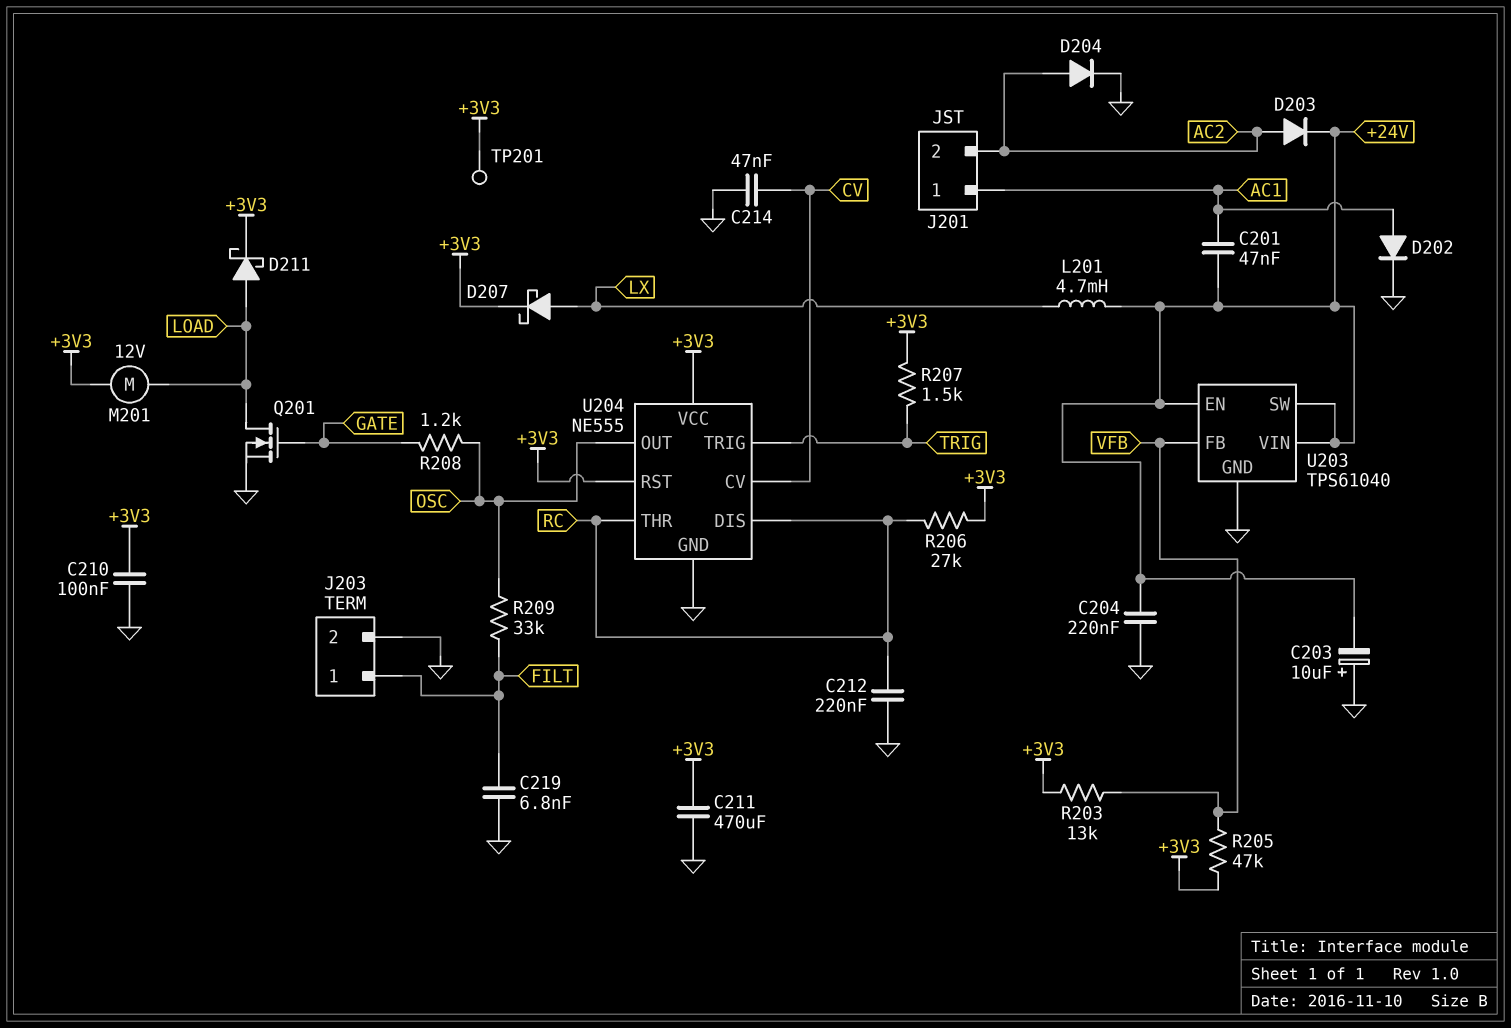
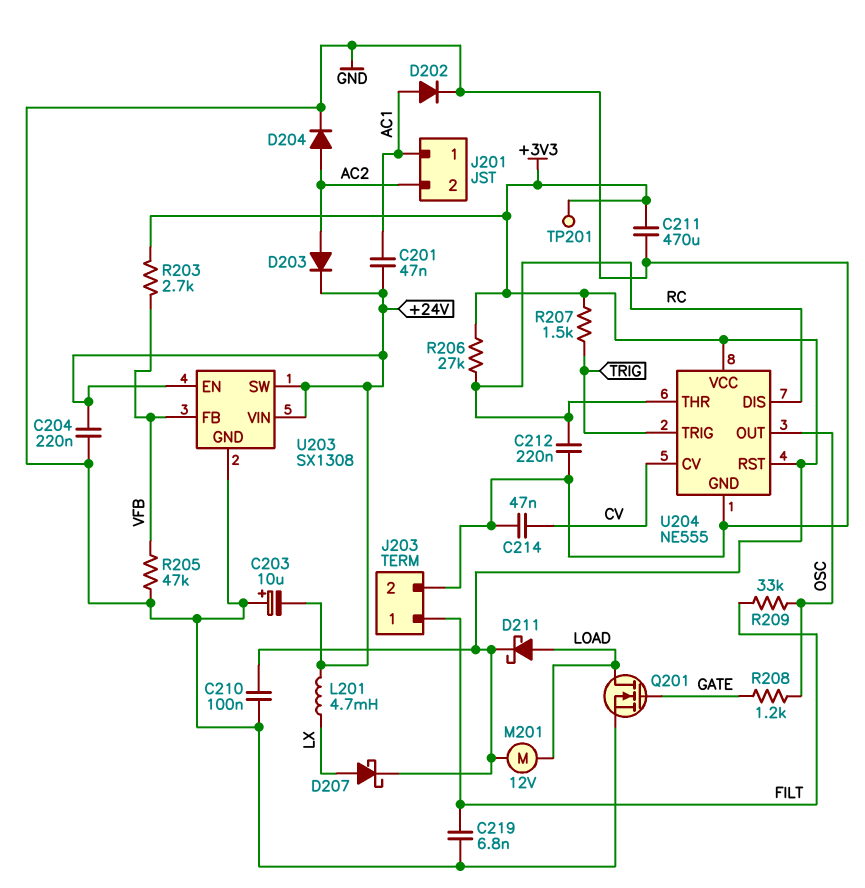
R203: 13k (+3V3, VFB) -> 2.7k (+3V3, VFB)
R205: 47k (+3V3, VFB) -> 47k (GND, VFB)
U203: TPS61040 -> SX1308

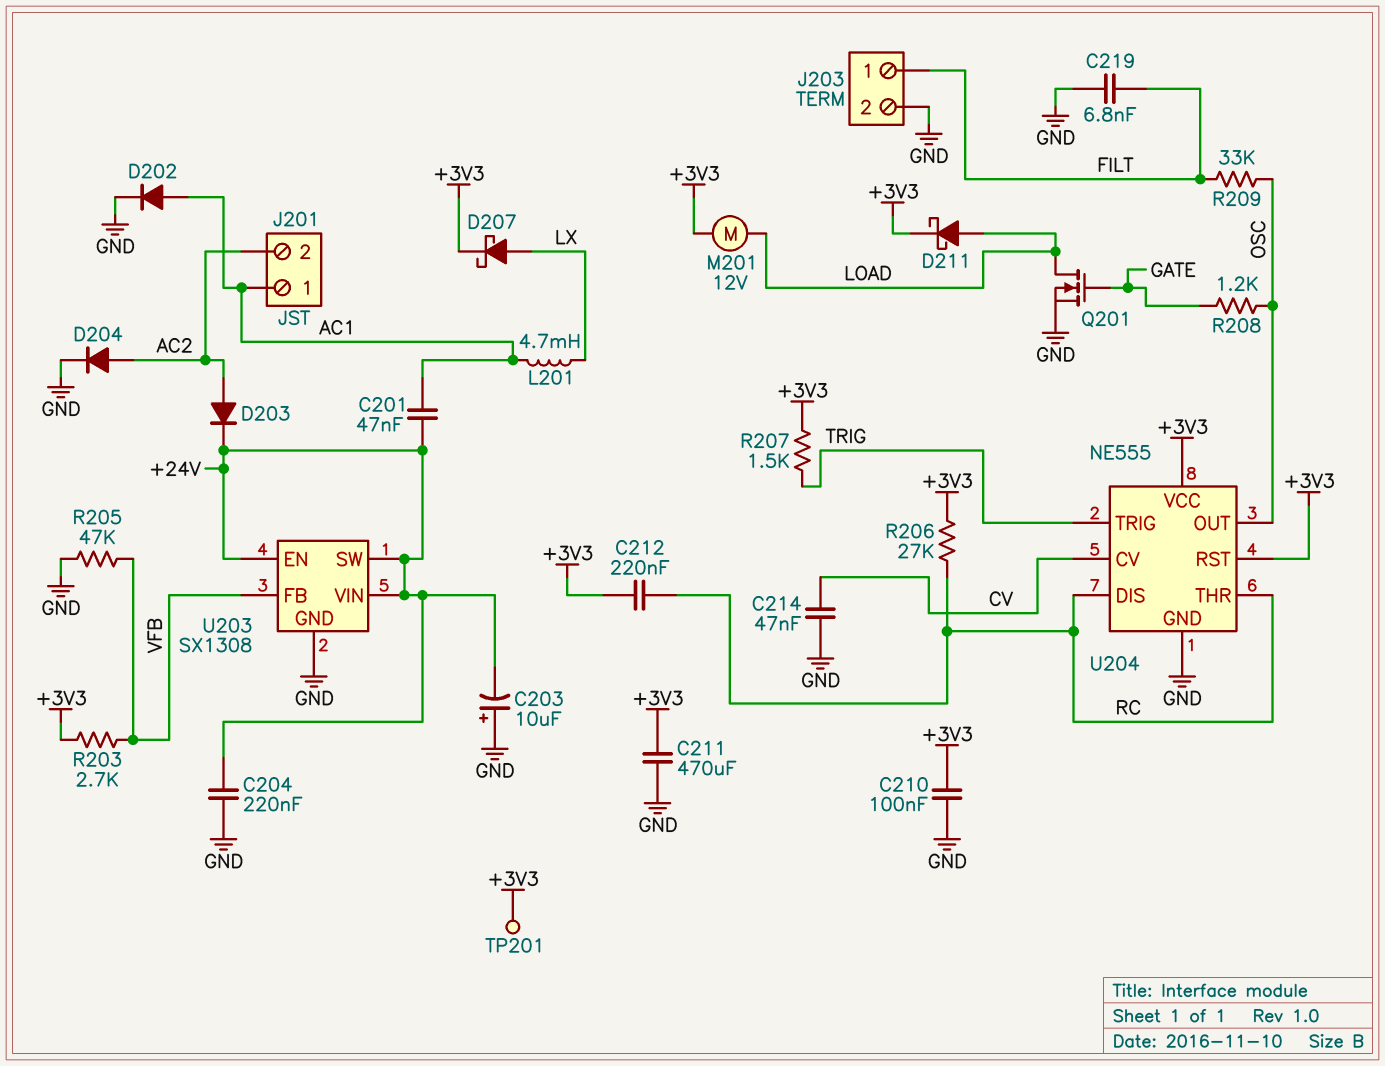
C212: 220nF (GND, RC) -> 220nF (+3V3, RC)
L201: 4.7mH (+24V, LX) -> 4.7mH (AC1, LX)

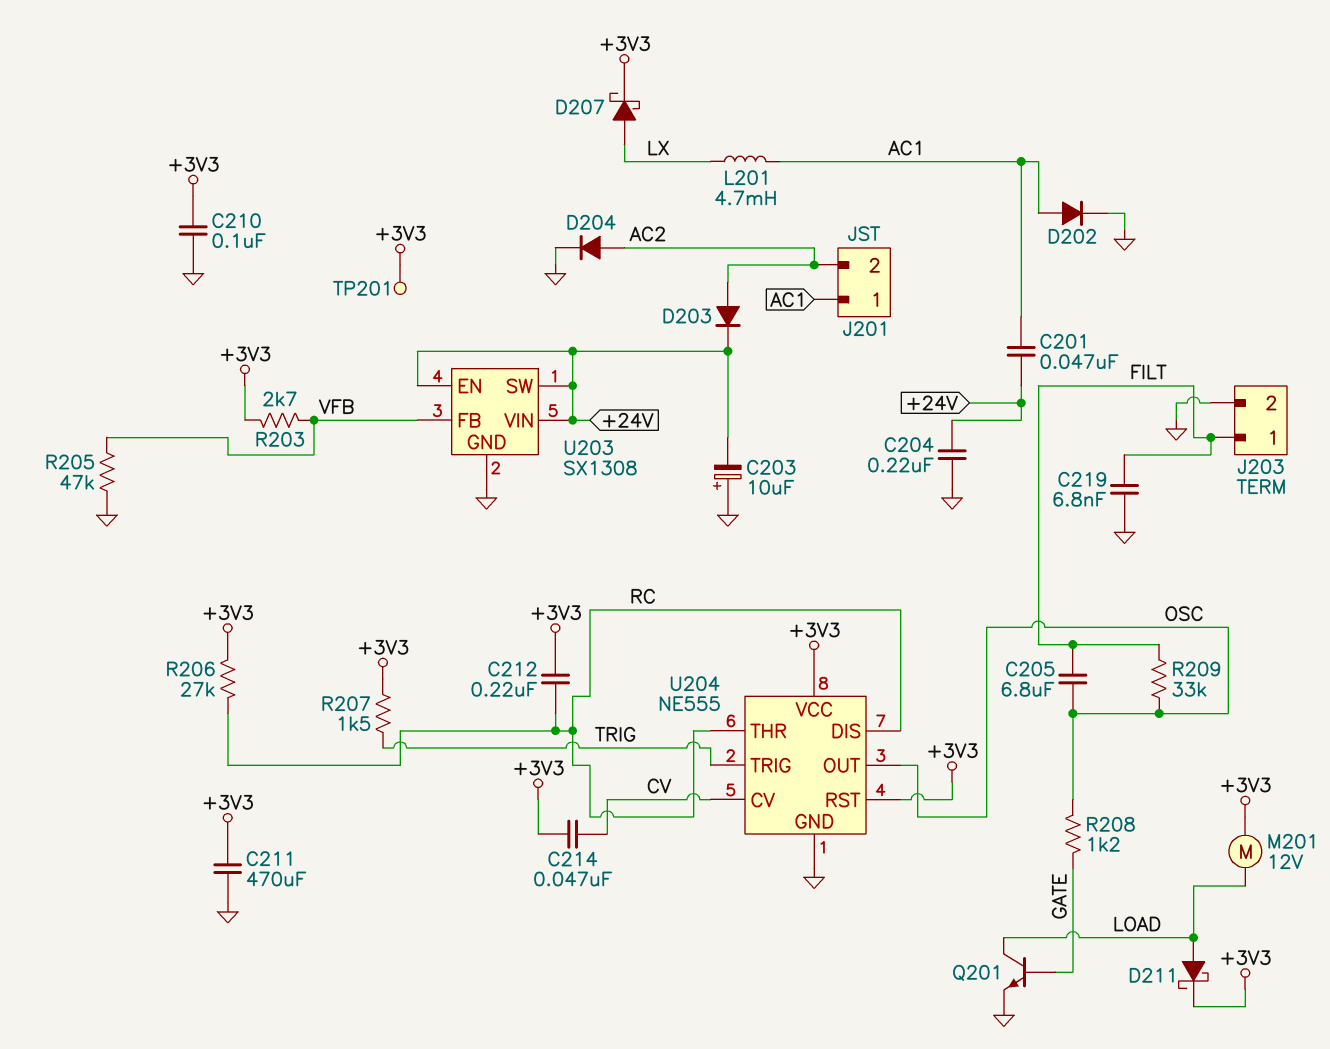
C205: none -> 6.8uF (FILT, OSC)
C214: 47nF (CV, GND) -> 47nF (+3V3, CV)
Q201: NMOS (G GATE, D LOAD, S GND) -> NPN (B GATE, C LOAD, E GND)

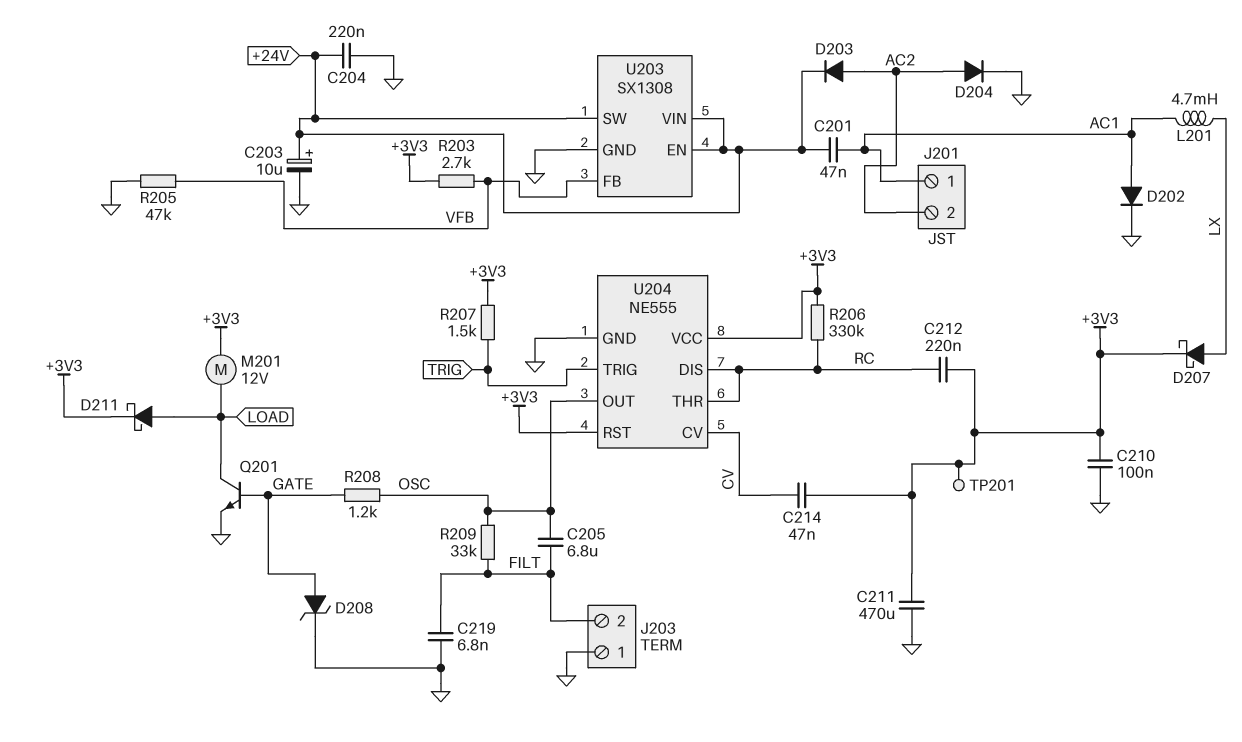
C203: 10uF (plus GND, minus +24V) -> 10uF (plus +24V, minus GND)
D208: none -> zener (A GATE, K GND)
J203 pin 1: FILT -> GND
J203 pin 2: GND -> FILT
R206: 27k (+3V3, RC) -> 330k (+3V3, RC)

